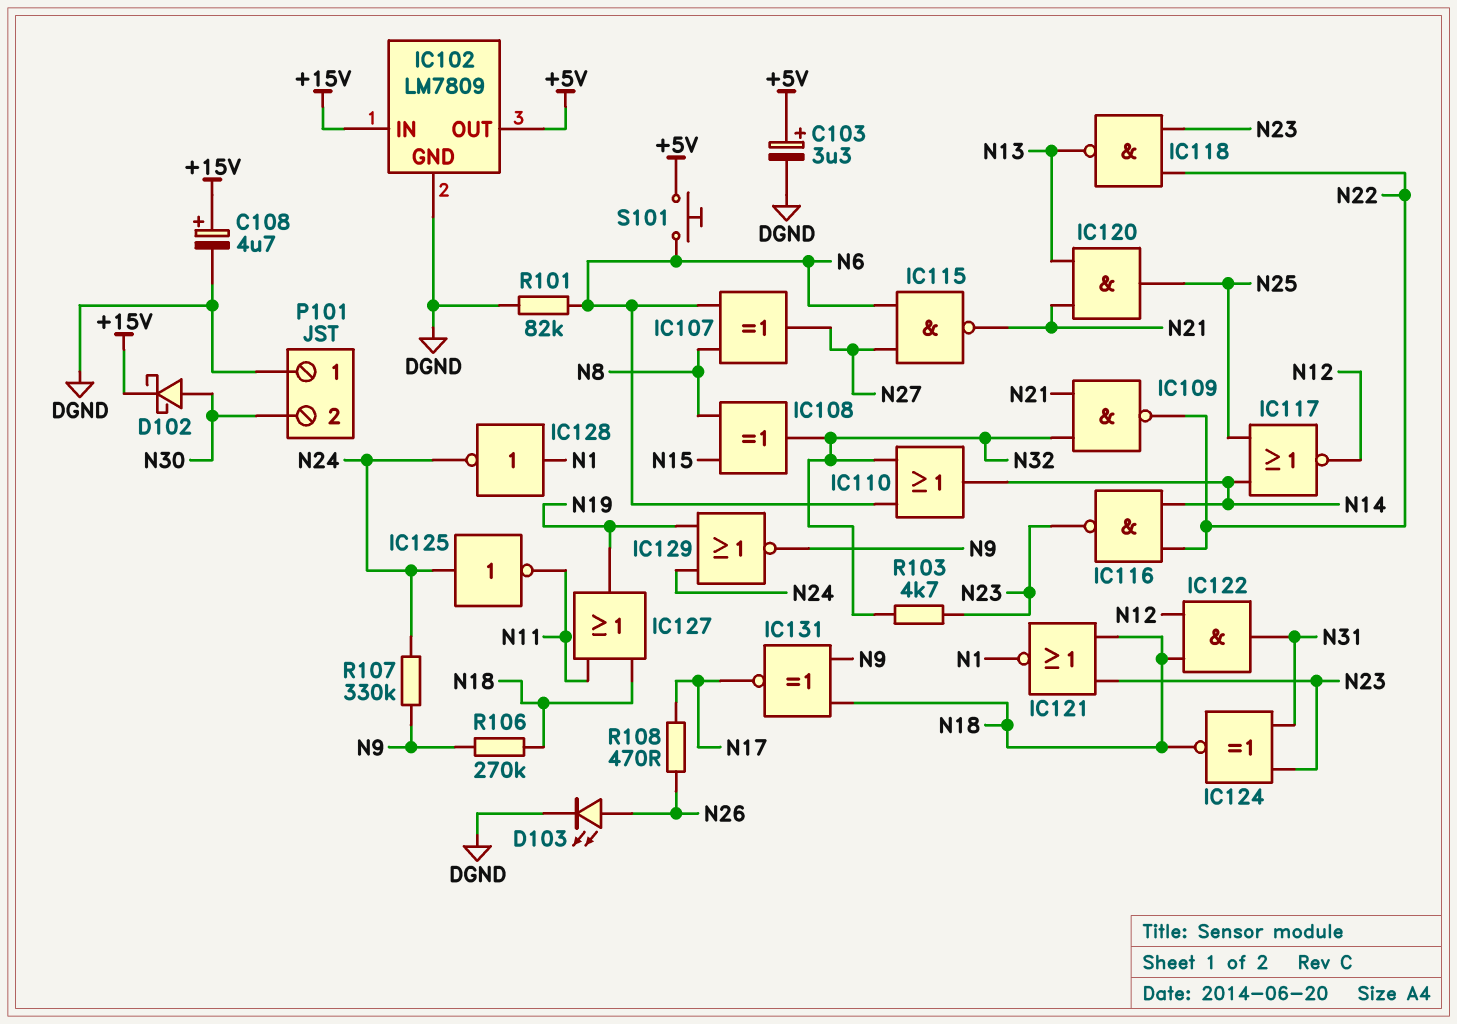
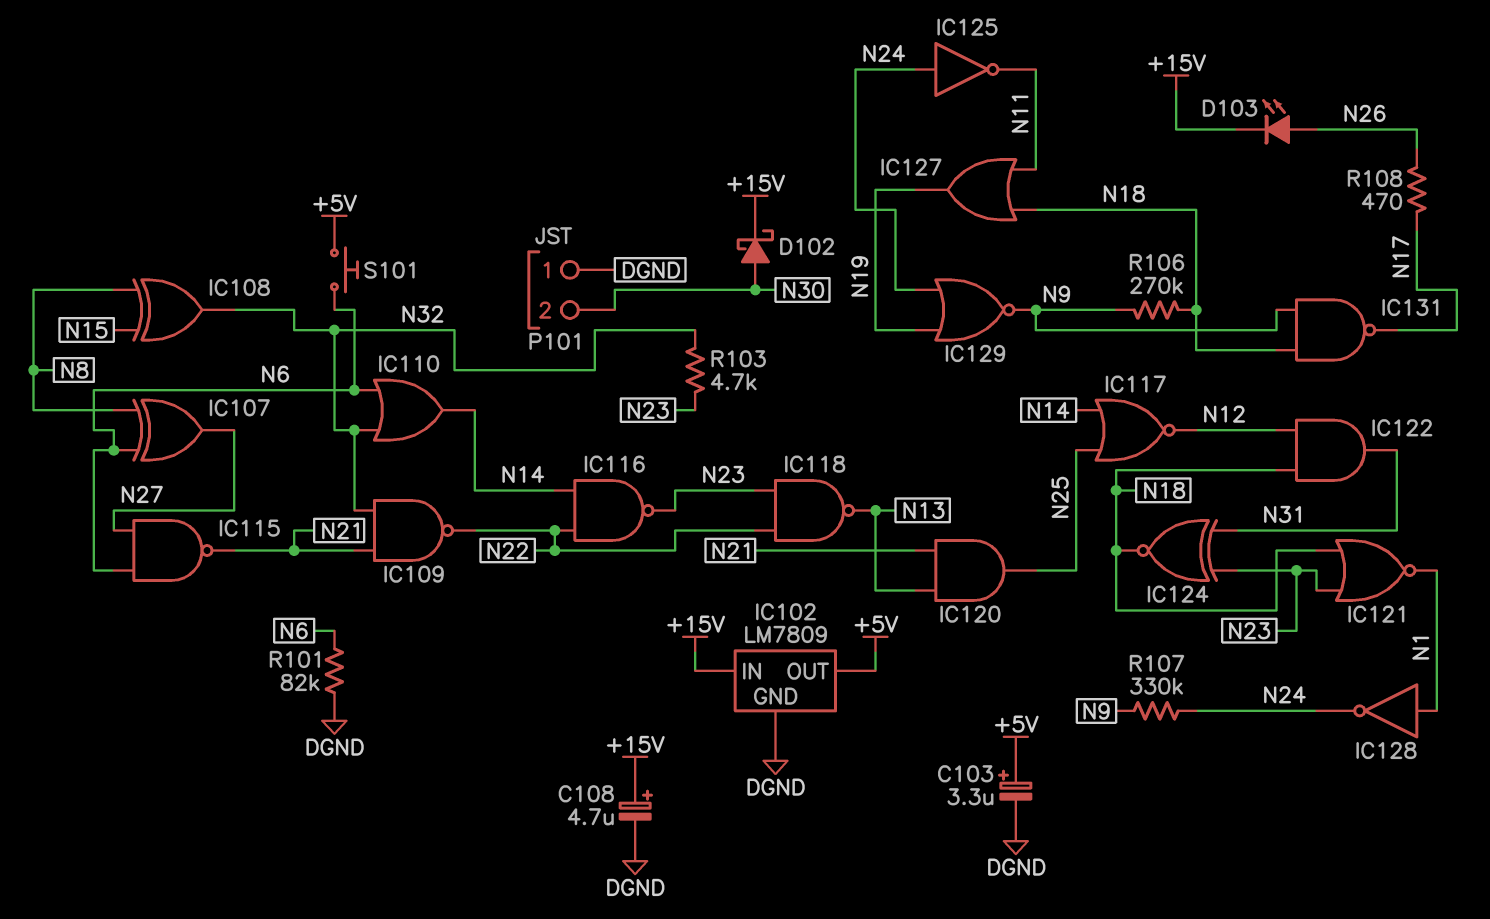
D103: LED (A N26, K DGND) -> LED (A N26, K +15V)
IC131: XNOR (in N9, in N18, out N17) -> NAND (in N9, in N18, out N17)

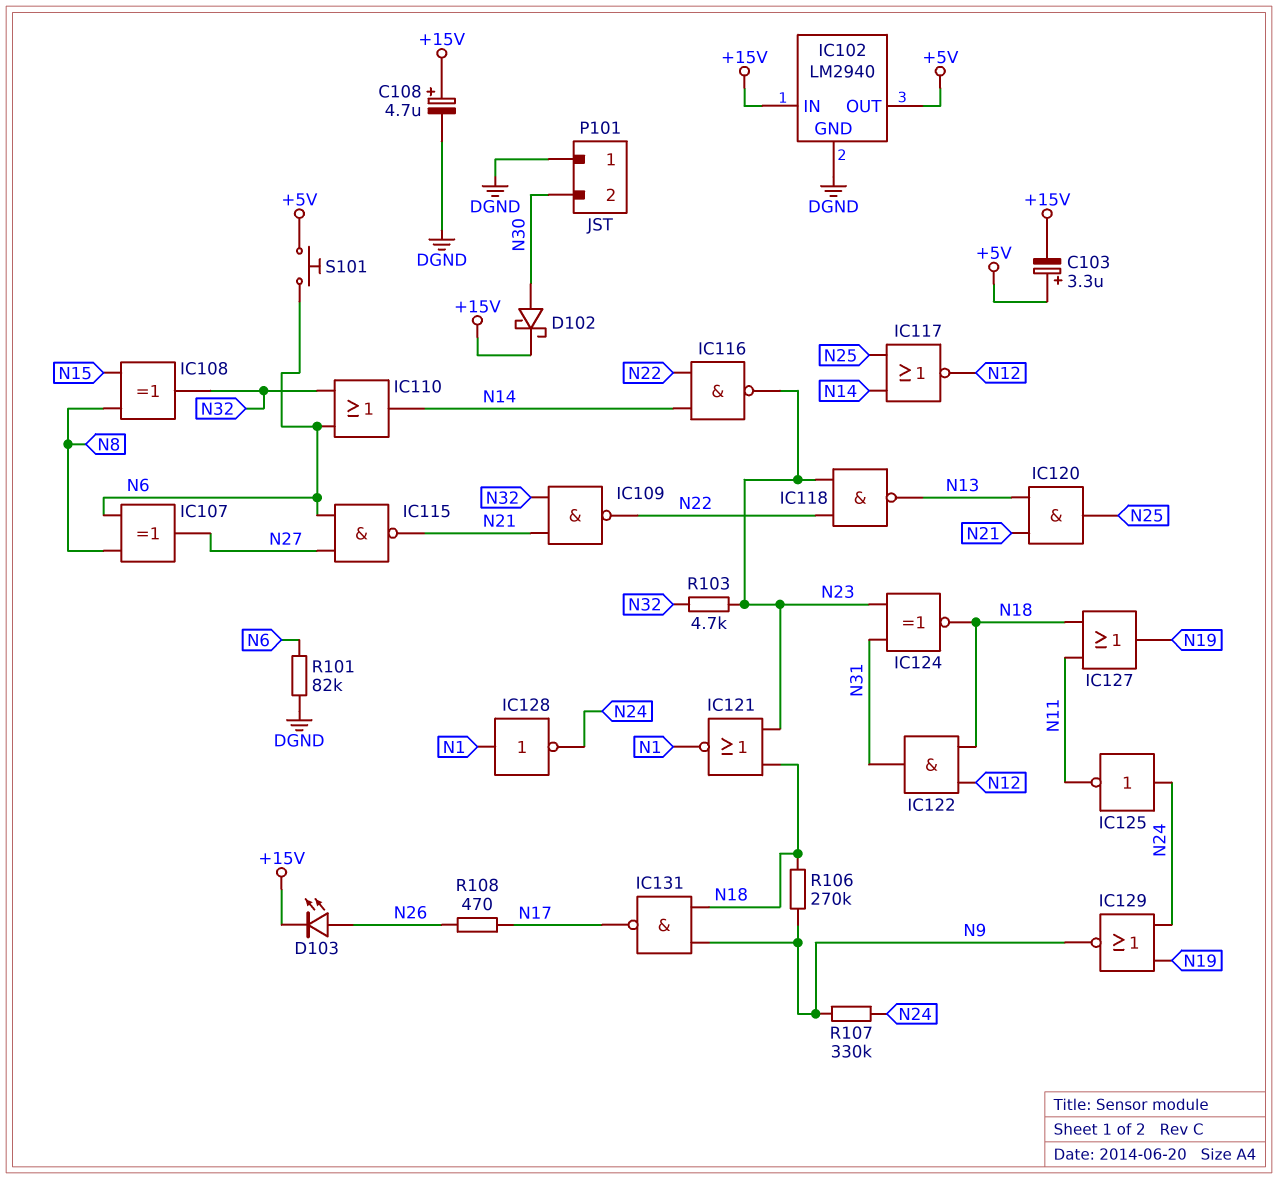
C103: 3.3uF (plus +5V, minus DGND) -> 3.3uF (plus +5V, minus +15V)
IC102: LM7809 -> LM2940

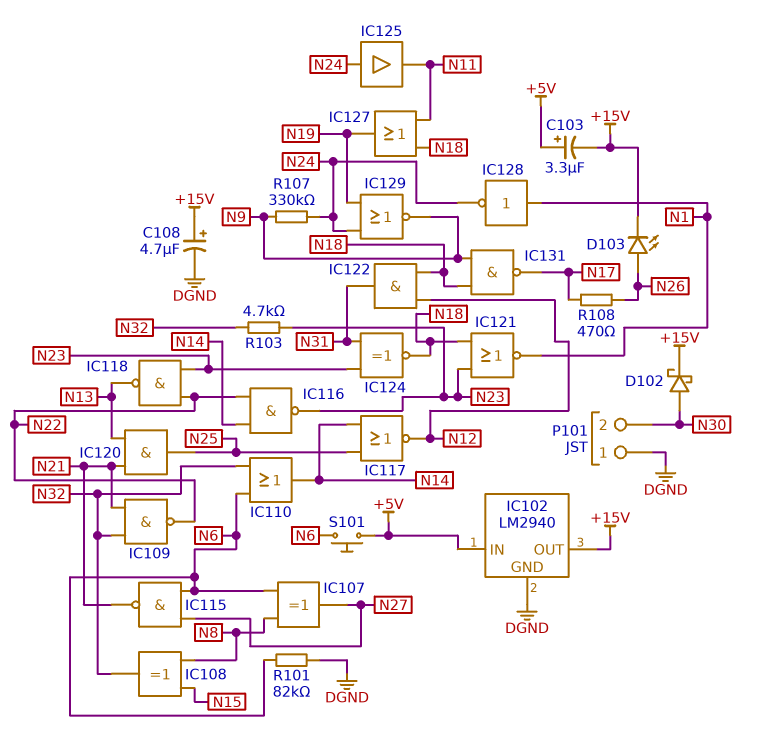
IC102 pin IN: +15V -> +5V
IC102 pin OUT: +5V -> +15V
IC125: NOT (in N24, out N11) -> buffer (in N24, out N11)
R106: 270k (N9, N18) -> none

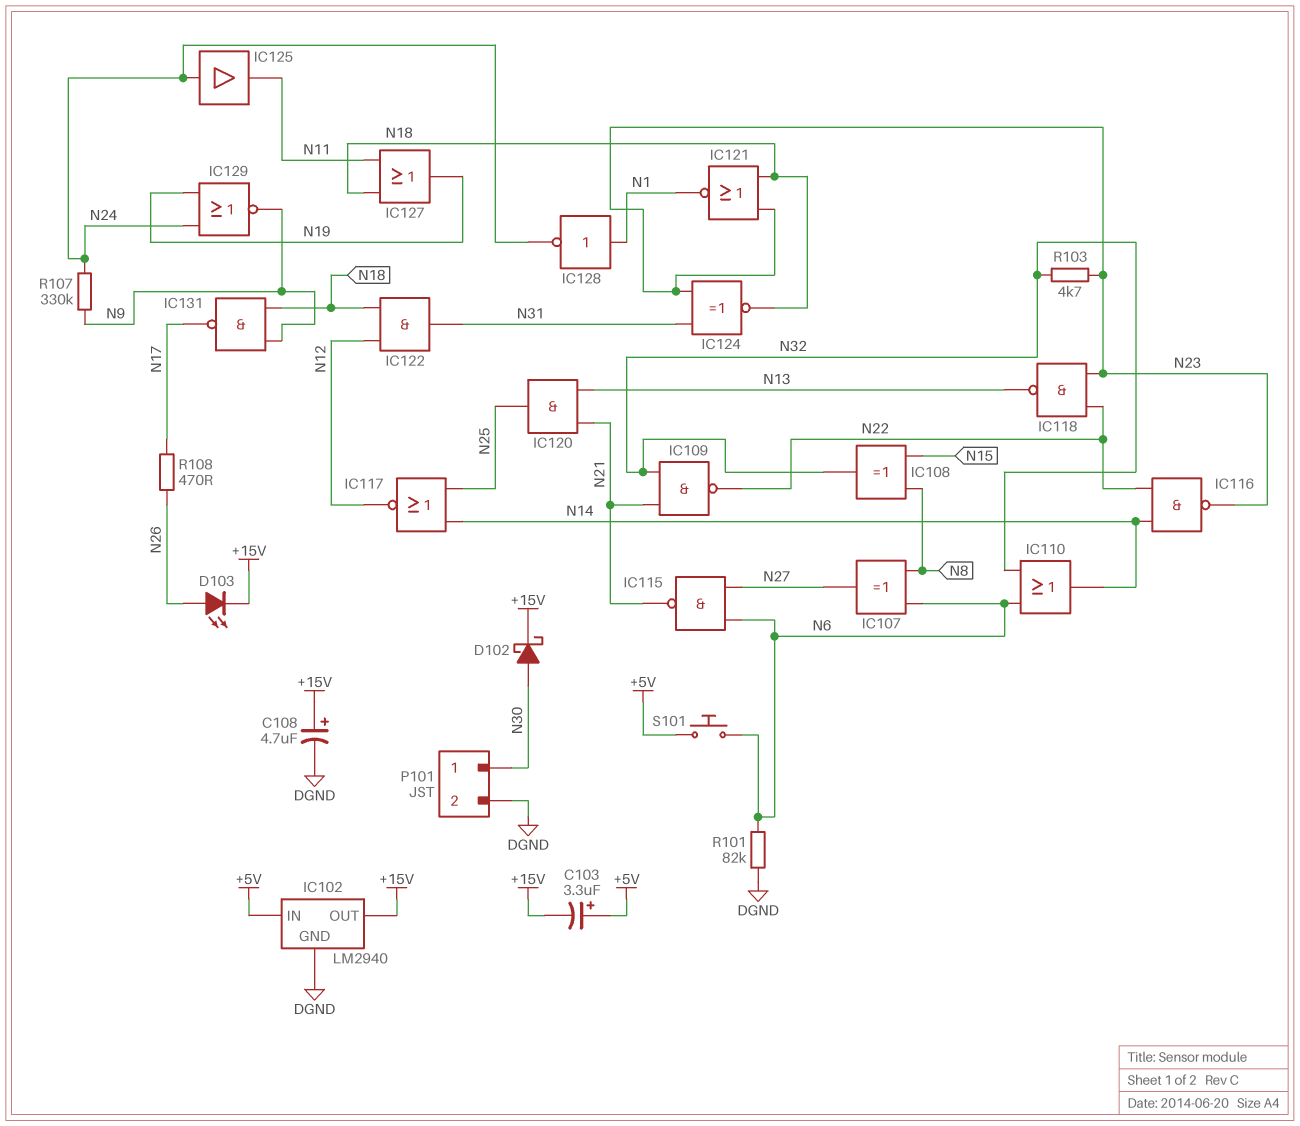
P101 pin 1: DGND -> N30
P101 pin 2: N30 -> DGND

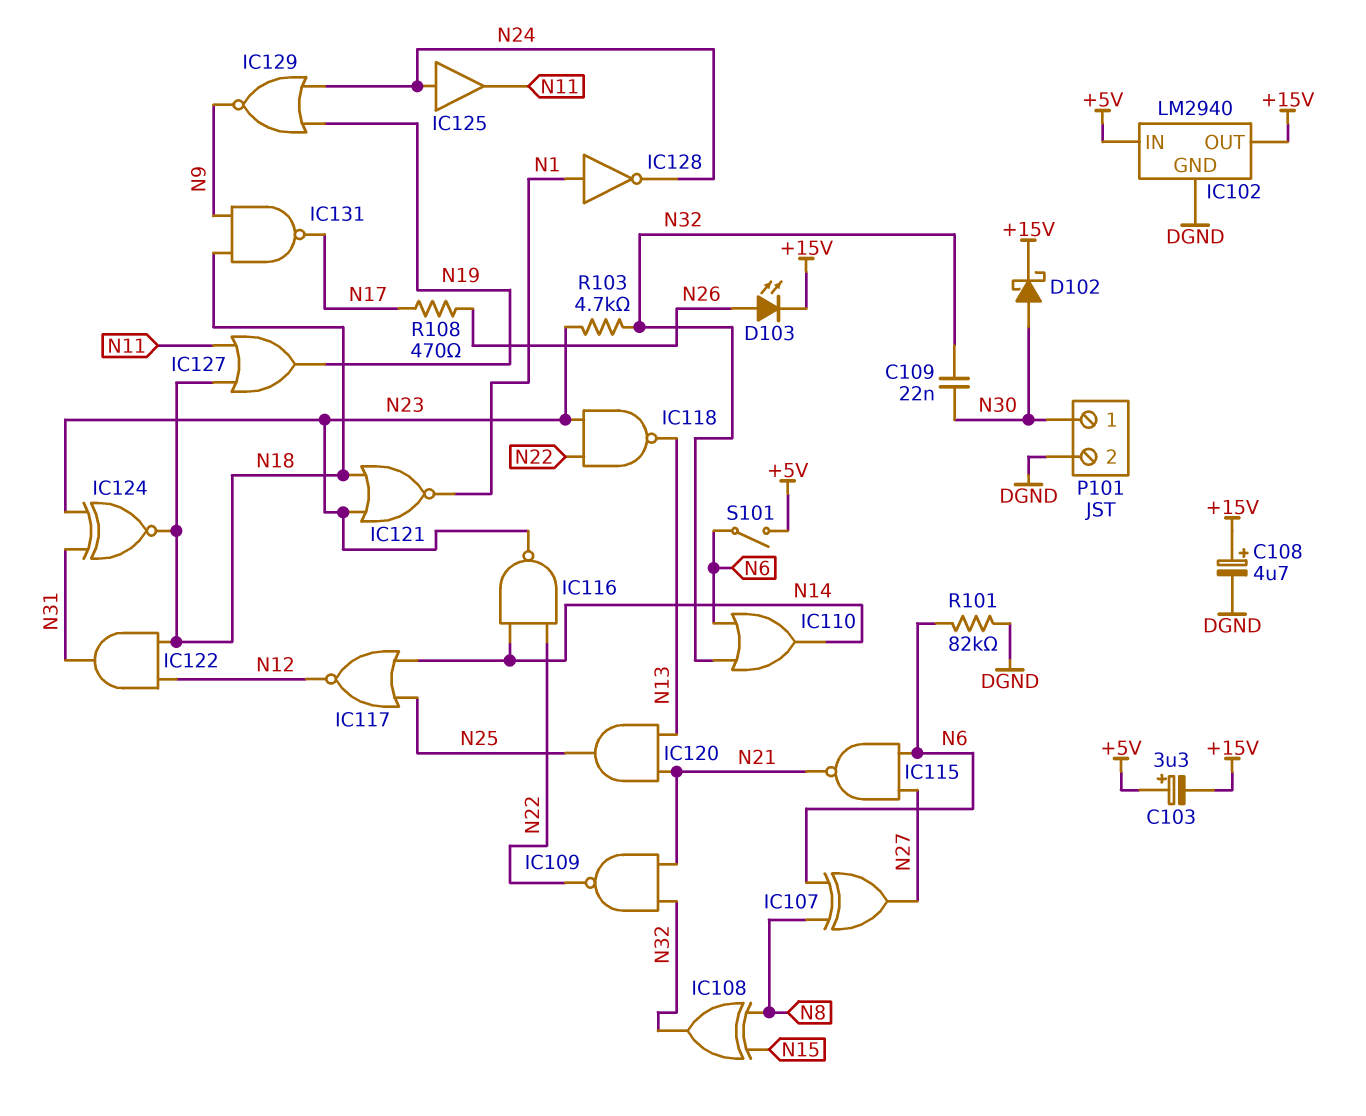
C109: none -> 22nF (N30, N32)
R107: 330k (N9, N24) -> none
S101: button (+5V, N6) -> switch (+5V, N6)

